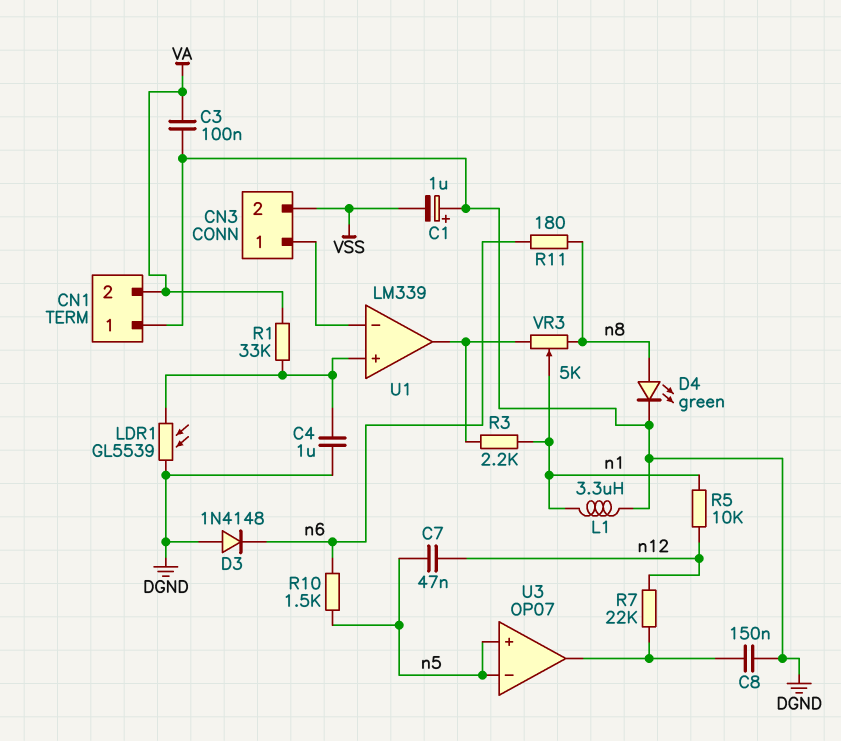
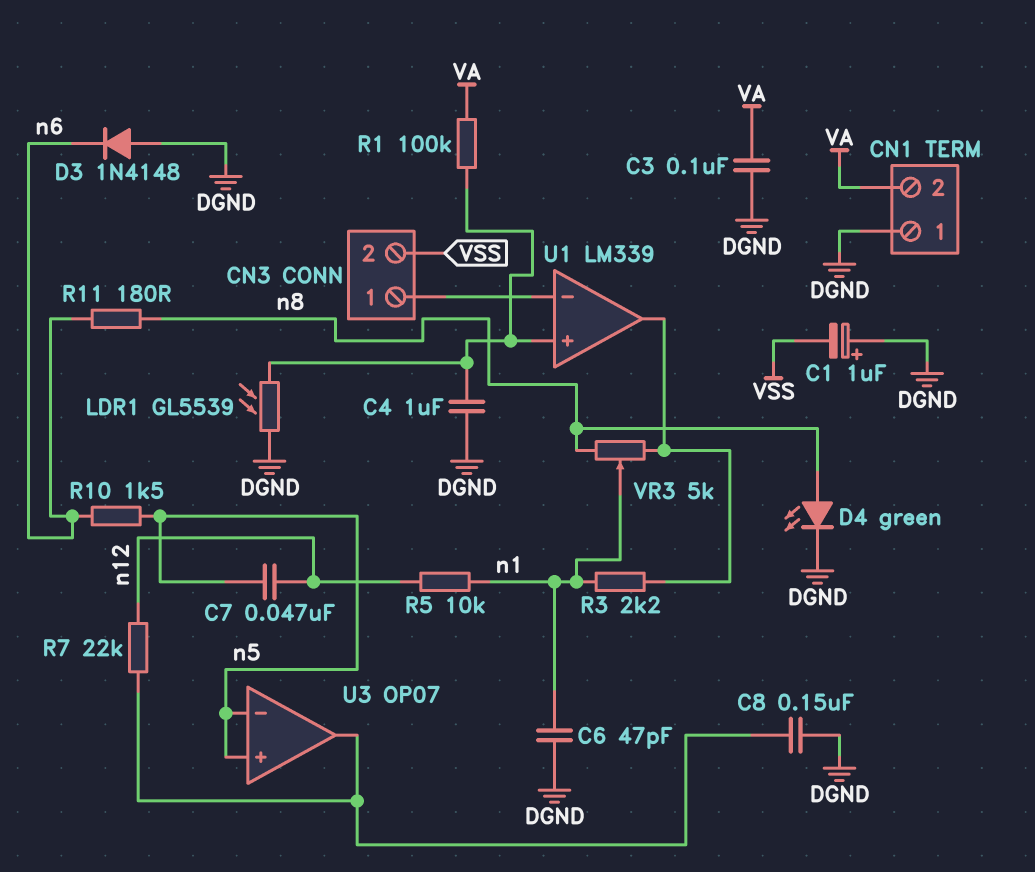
C6: none -> 47pF (DGND, n1)
L1: 3.3uH (DGND, n1) -> none
R1: 33k (U1/in+, VA) -> 100k (U1/in+, VA)

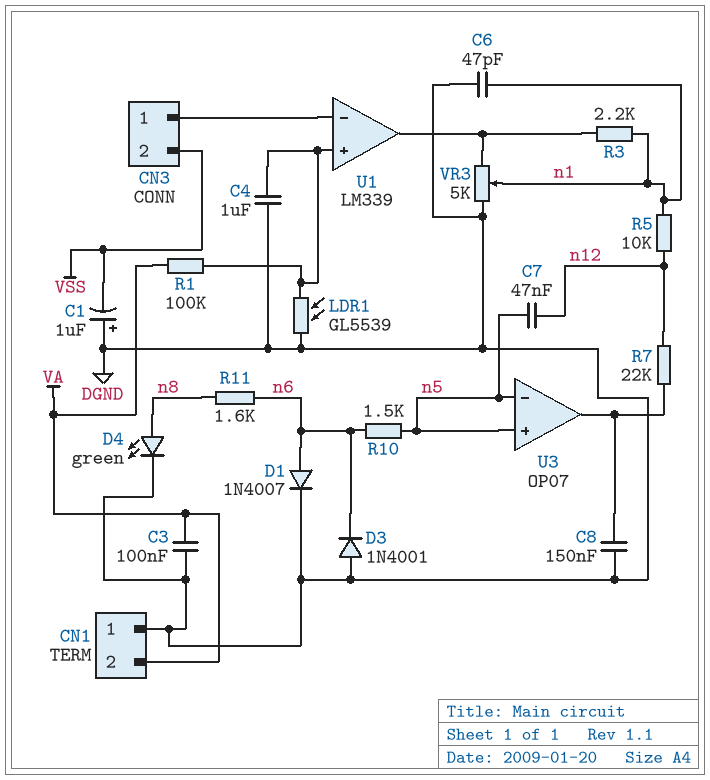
D1: none -> diode 1N4007 (A n6, K DGND)
D3: diode 1N4148 (A DGND, K n6) -> diode 1N4001 (A DGND, K n6)
R11: 180 (n6, n8) -> 1.6k (n6, n8)
VR3: 5k (U1/out, n8, wiper n1) -> 5k (DGND, U1/out, wiper n1)

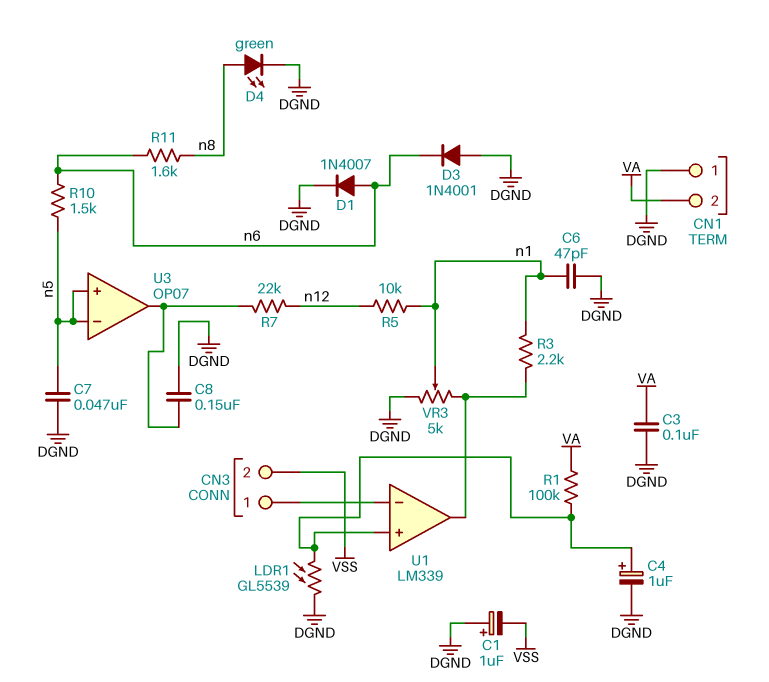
C4: 1uF (DGND, U1/in+) -> 1uF (plus U1/in+, minus DGND)
C7: 47nF (n5, n12) -> 47nF (DGND, n5)

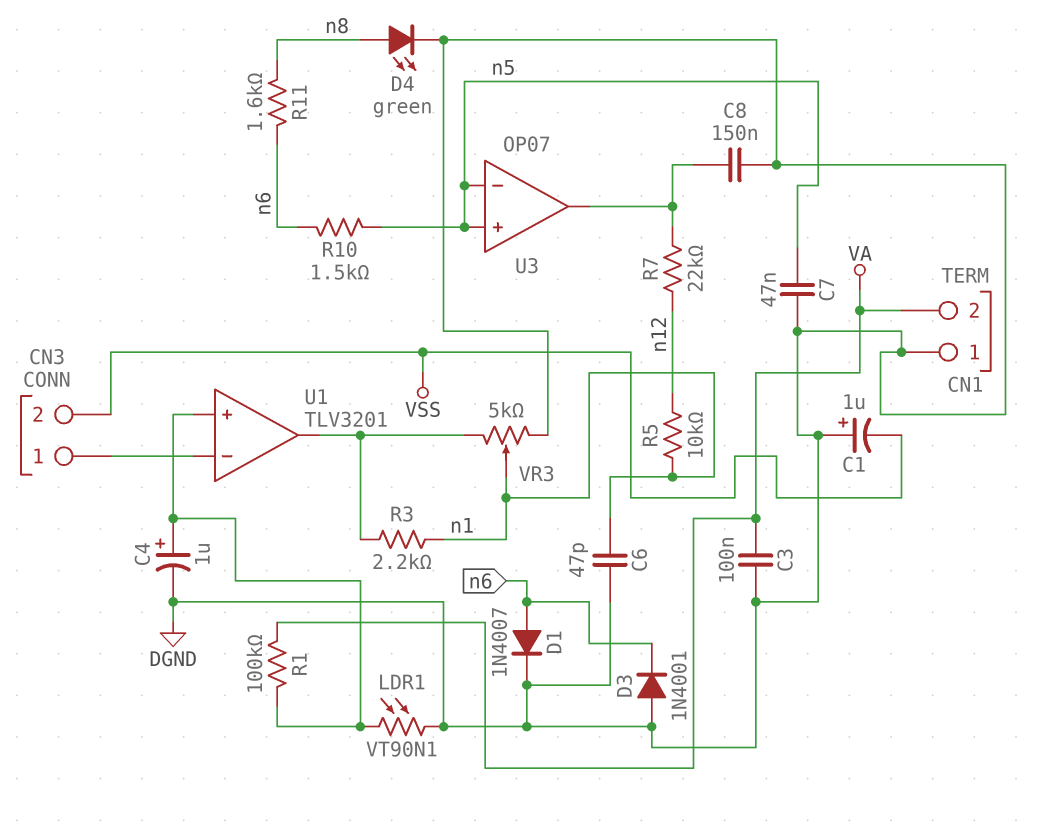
LDR1: GL5539 (DGND, U1/in+) -> VT90N1 (DGND, U1/in+)
U1: LM339 -> TLV3201

